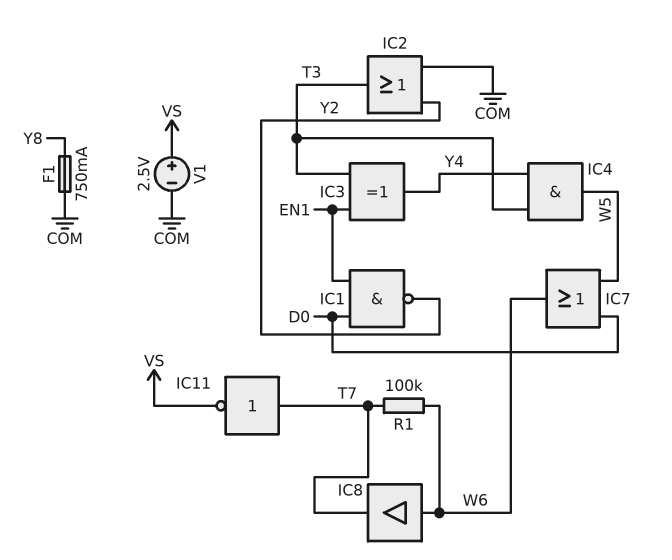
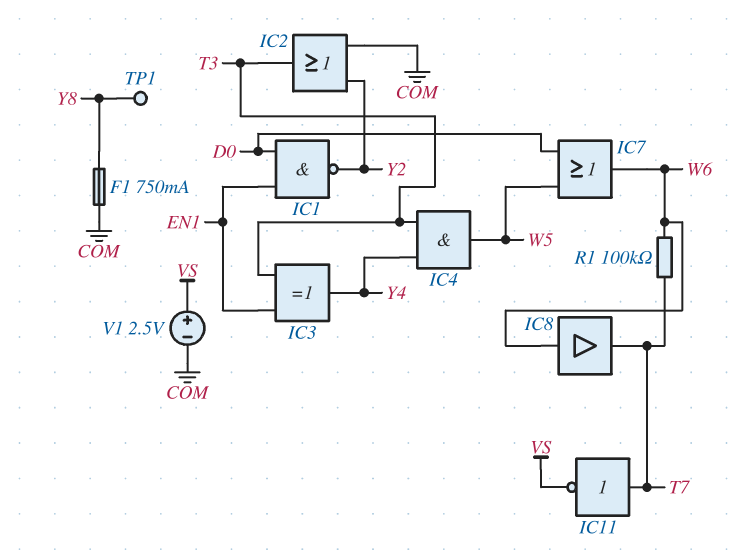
TP1: none -> test point (Y8)

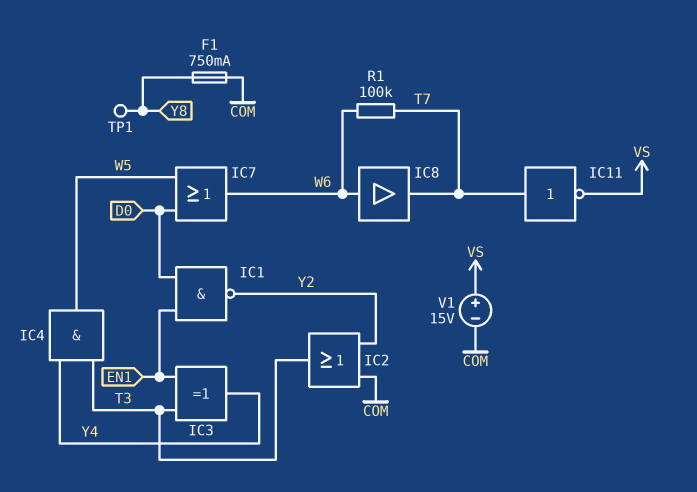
V1: 2.5V (plus VS, minus COM) -> 15V (plus VS, minus COM)

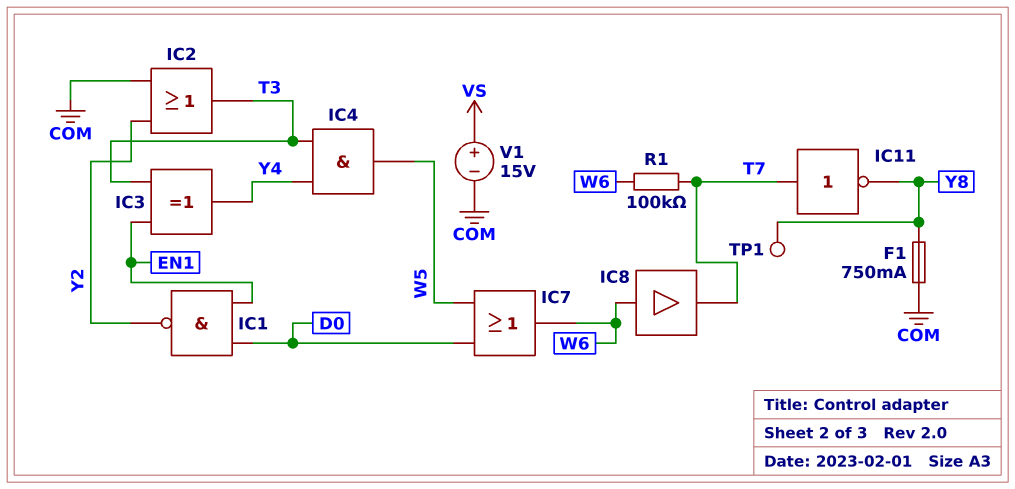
IC11: NOT (in T7, out VS) -> NOT (in T7, out Y8)

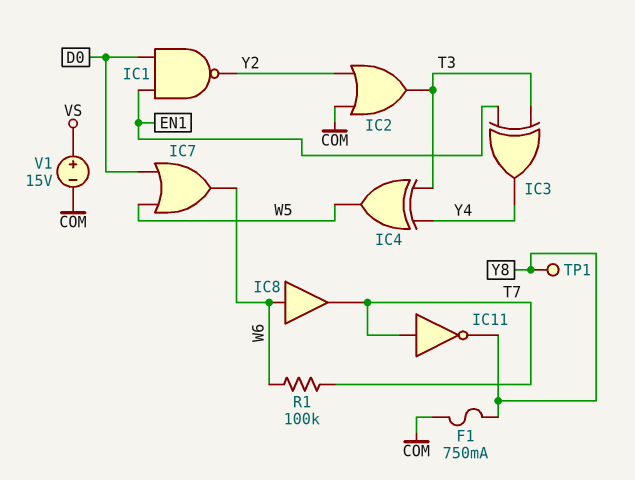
IC4: AND (in T3, in Y4, out W5) -> XOR (in T3, in Y4, out W5)

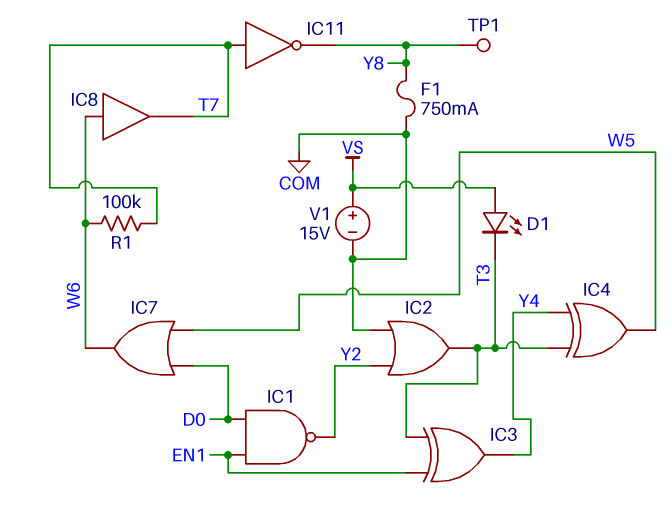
D1: none -> LED (A VS, K T3)

